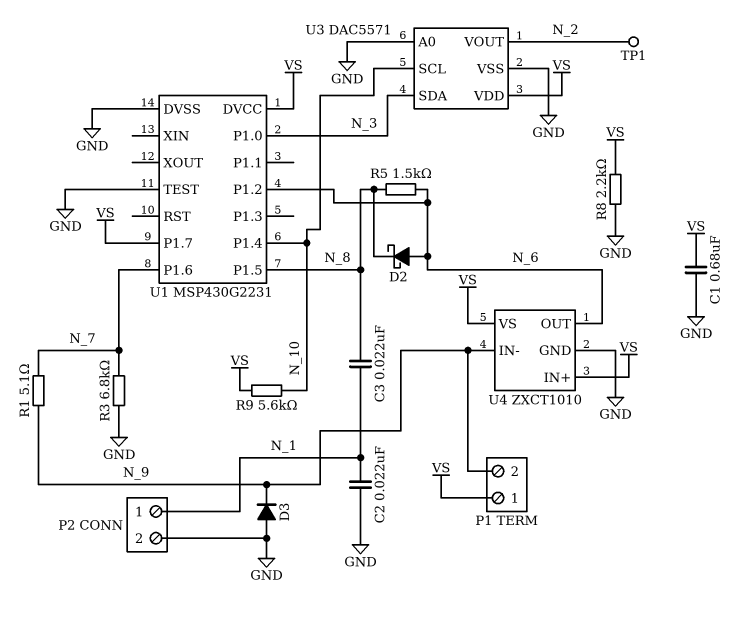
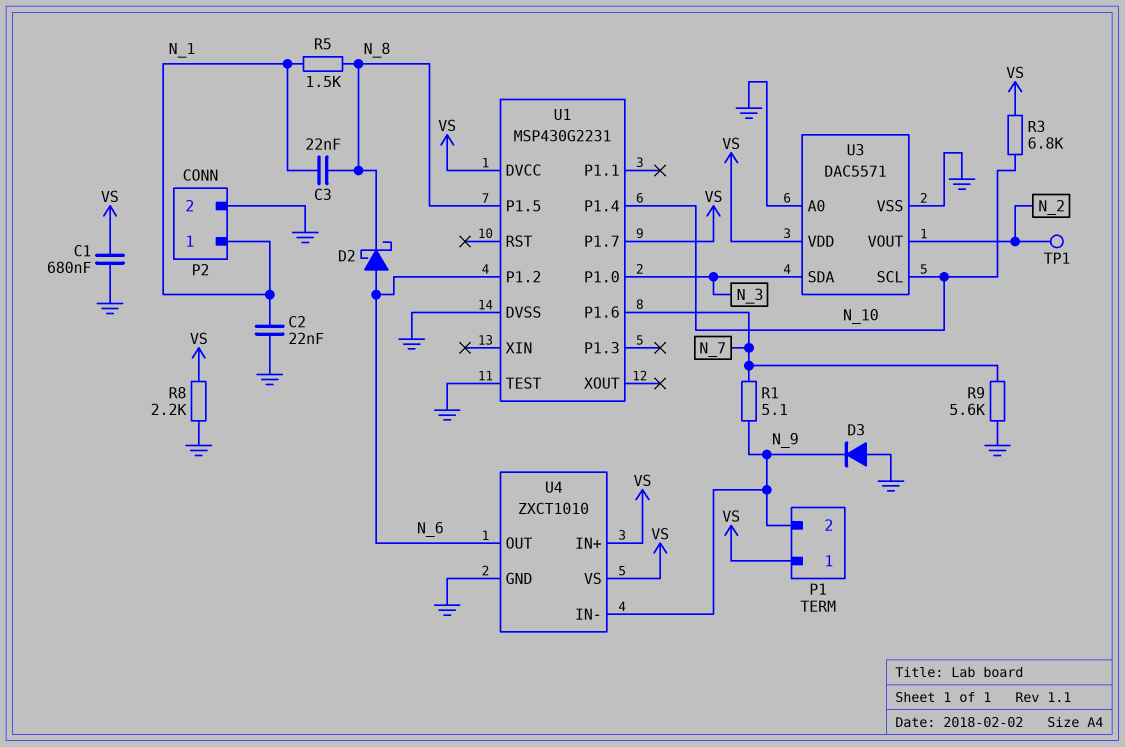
R3: 6.8k (GND, N_7) -> 6.8k (N_10, VS)
R5: 1.5k (N_6, N_8) -> 1.5k (N_1, N_8)
R9: 5.6k (N_10, VS) -> 5.6k (GND, N_7)

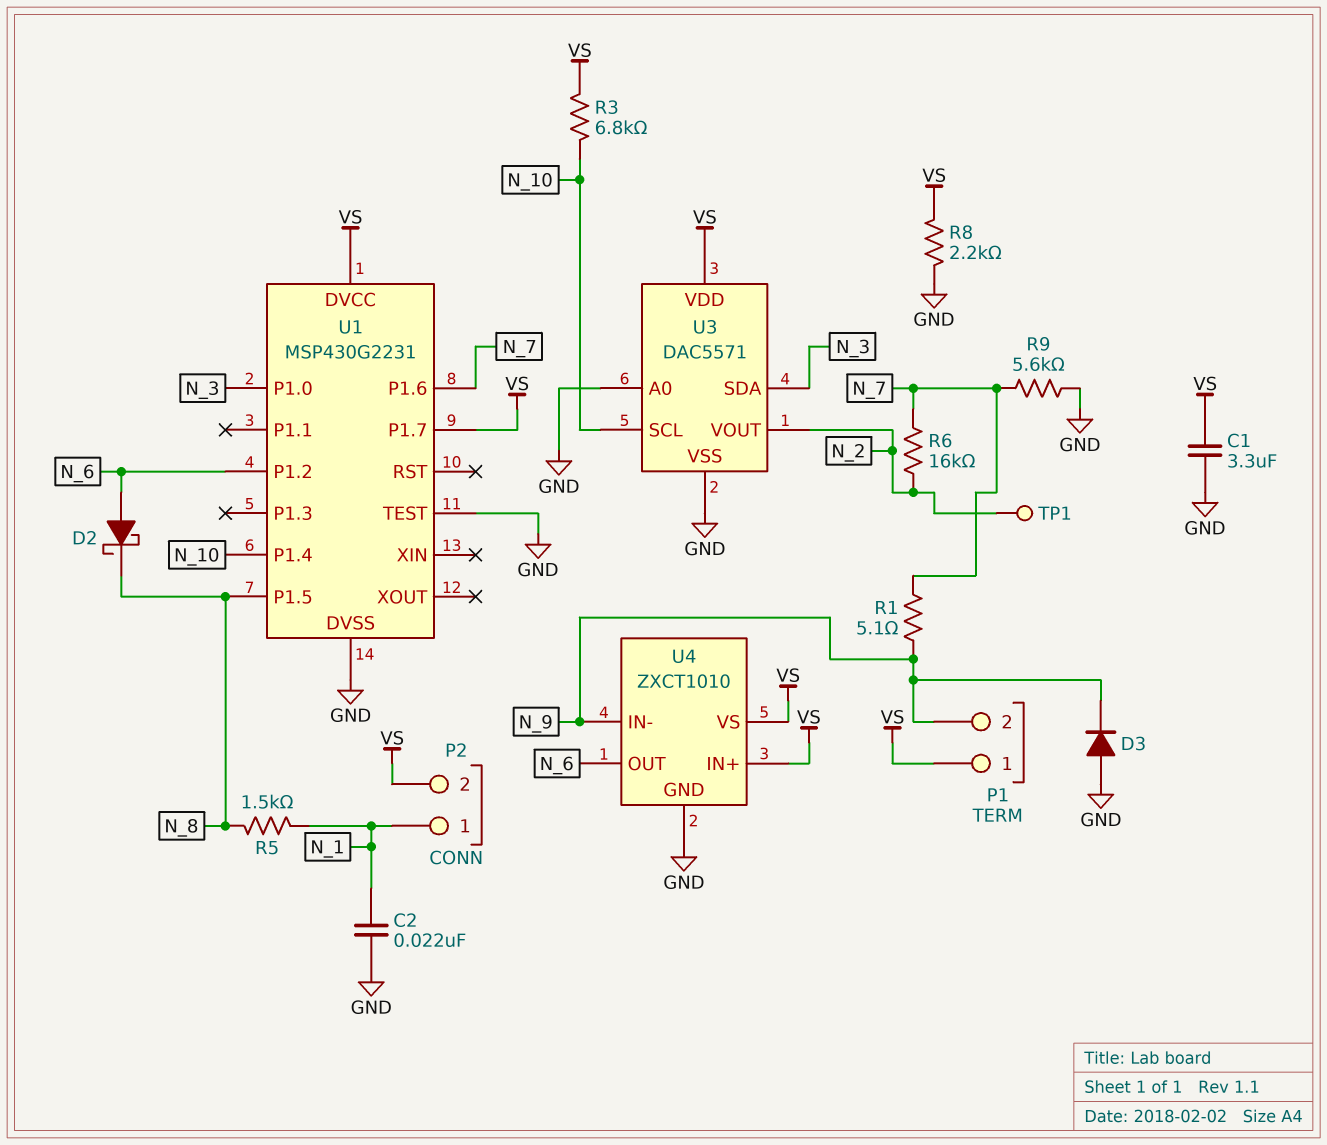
C1: 680nF (GND, VS) -> 3.3uF (GND, VS)
C3: 22nF (N_1, N_8) -> none
P2 pin 2: GND -> VS
R6: none -> 16k (N_2, N_7)

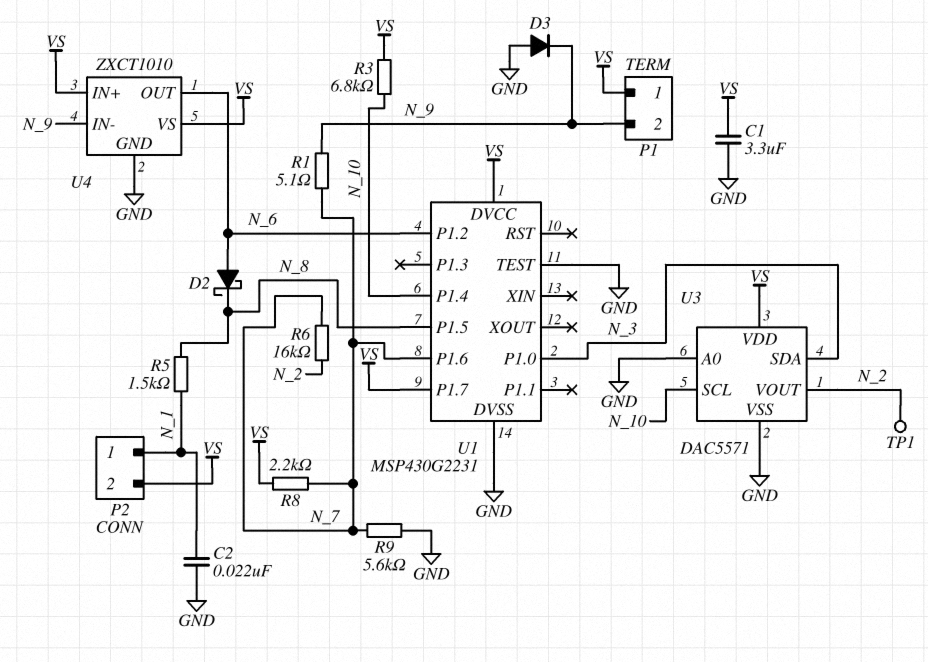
R8: 2.2k (GND, VS) -> 2.2k (N_7, VS)

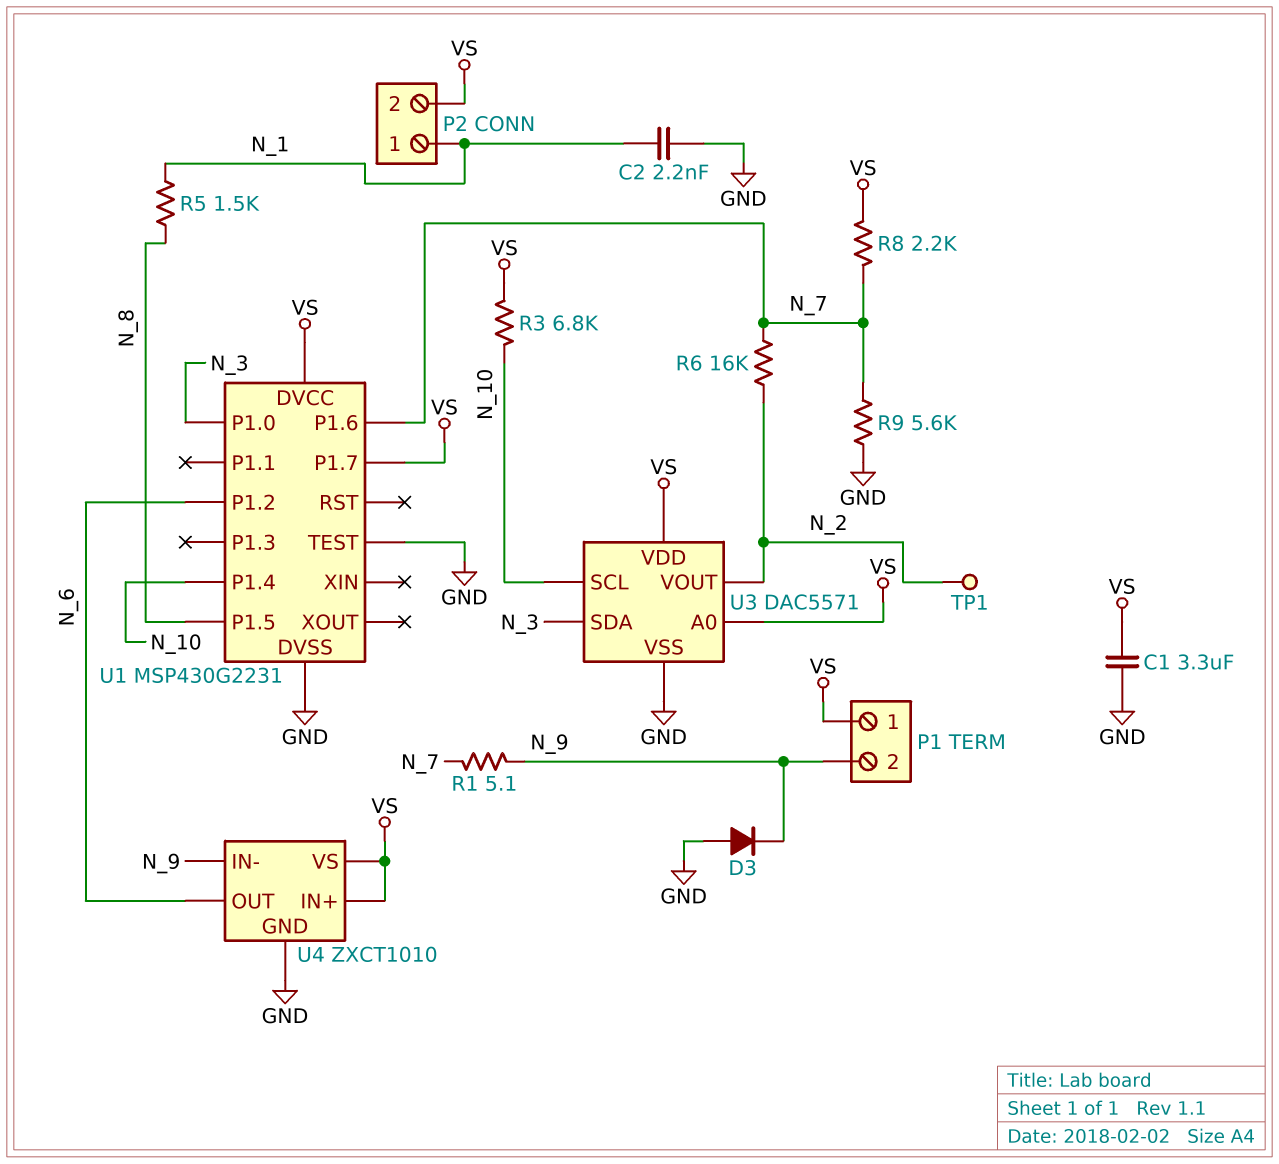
C2: 22nF (GND, N_1) -> 2.2nF (GND, N_1)
D2: schottky (A N_6, K N_8) -> none
U3 pin A0: GND -> VS

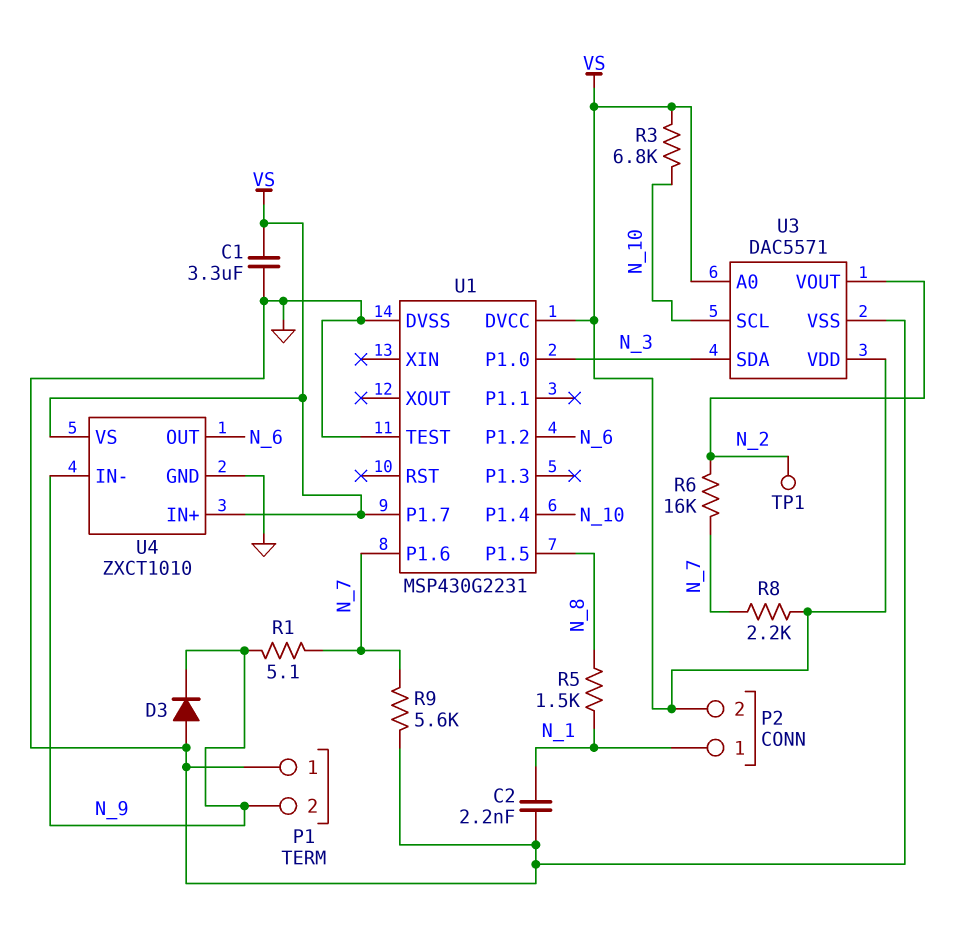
P1 pin 1: VS -> GND

